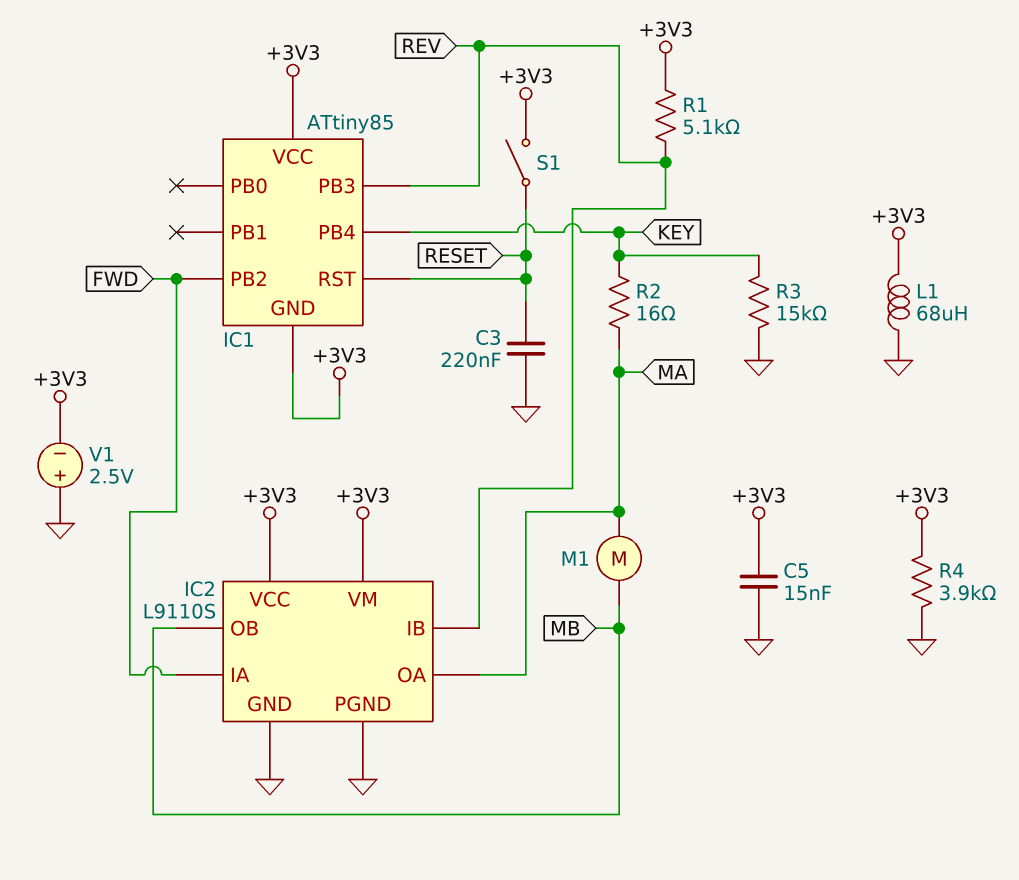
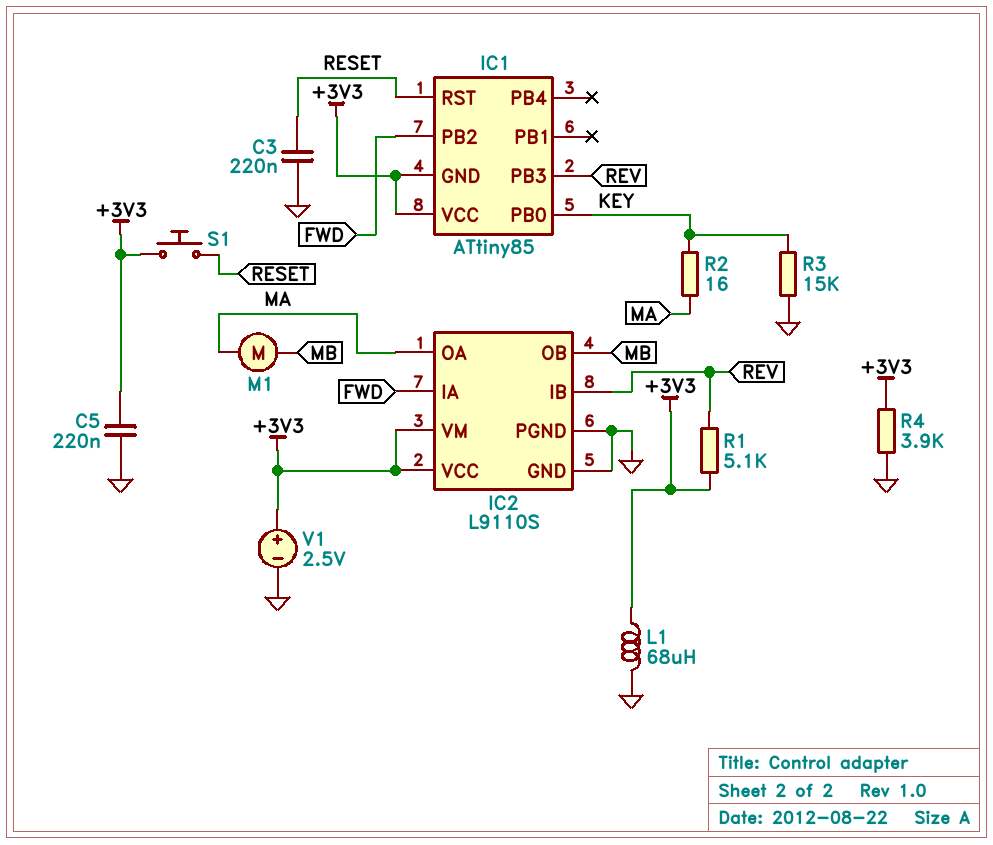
C5: 15nF (+3V3, GND) -> 220nF (+3V3, GND)
IC1 pin PB0: none -> KEY
IC1 pin PB4: KEY -> none
S1: switch (+3V3, RESET) -> button (+3V3, RESET)
V1: 2.5V (plus GND, minus +3V3) -> 2.5V (plus +3V3, minus GND)

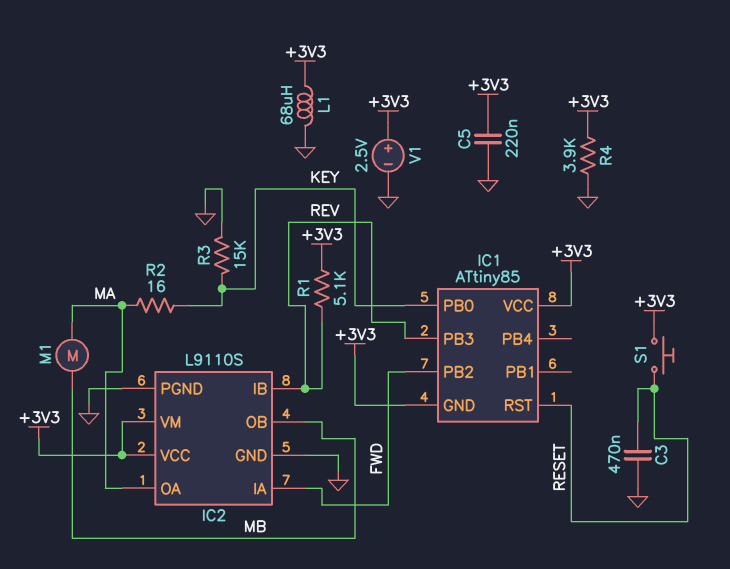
C3: 220nF (GND, RESET) -> 470nF (GND, RESET)

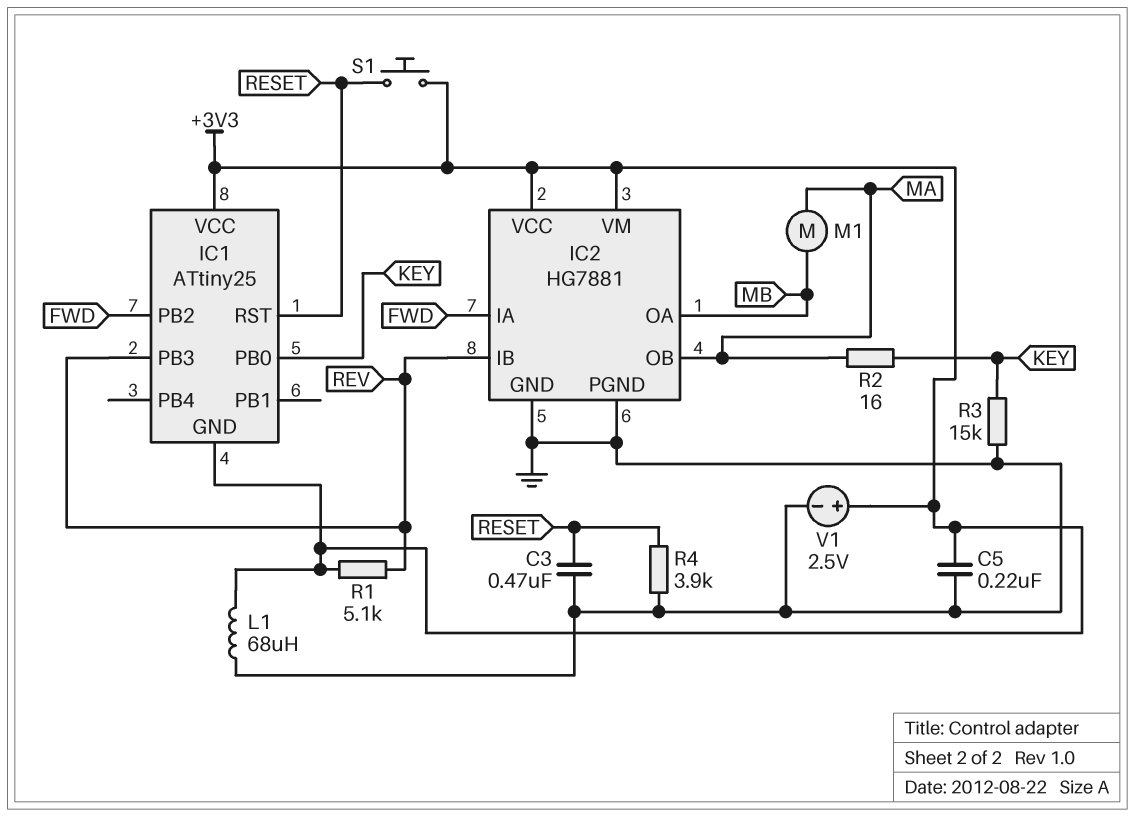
IC1: ATtiny85 -> ATtiny25
IC2: L9110S -> HG7881
IC2 pin OA: MA -> MB
IC2 pin OB: MB -> MA
R4: 3.9k (+3V3, GND) -> 3.9k (GND, RESET)

